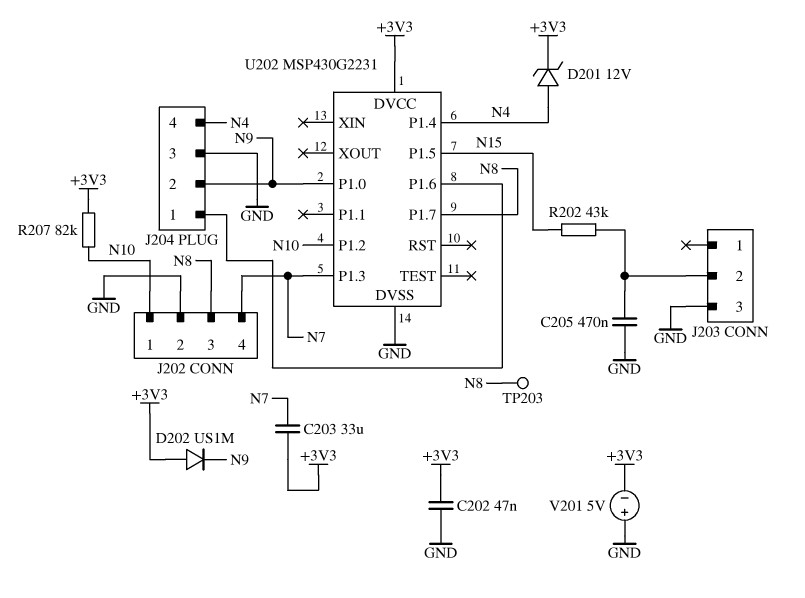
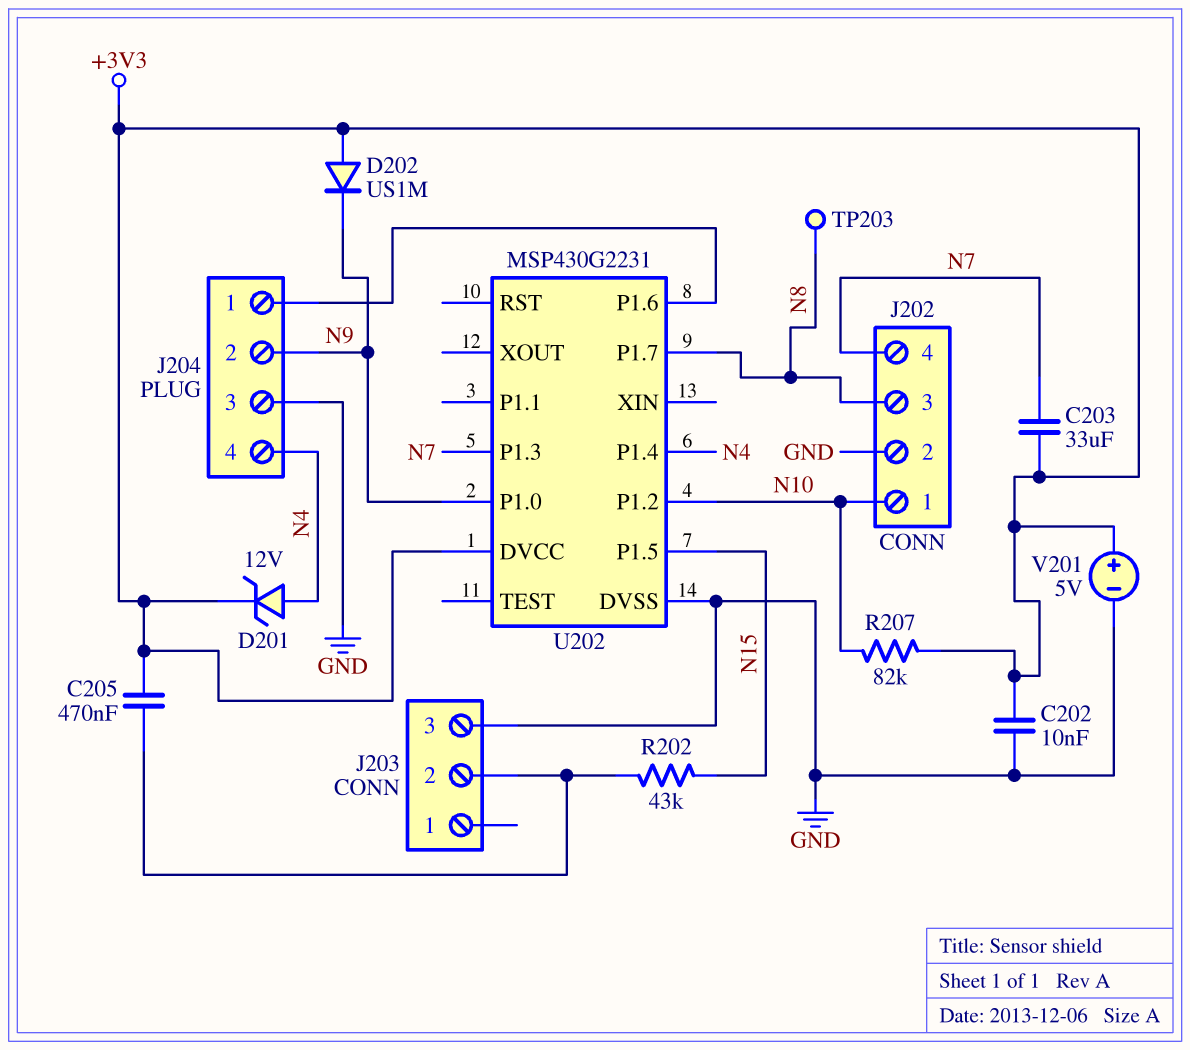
C202: 47nF (+3V3, GND) -> 10nF (+3V3, GND)
C205: 470nF (GND, J203/2) -> 470nF (+3V3, J203/2)
V201: 5V (plus GND, minus +3V3) -> 5V (plus +3V3, minus GND)

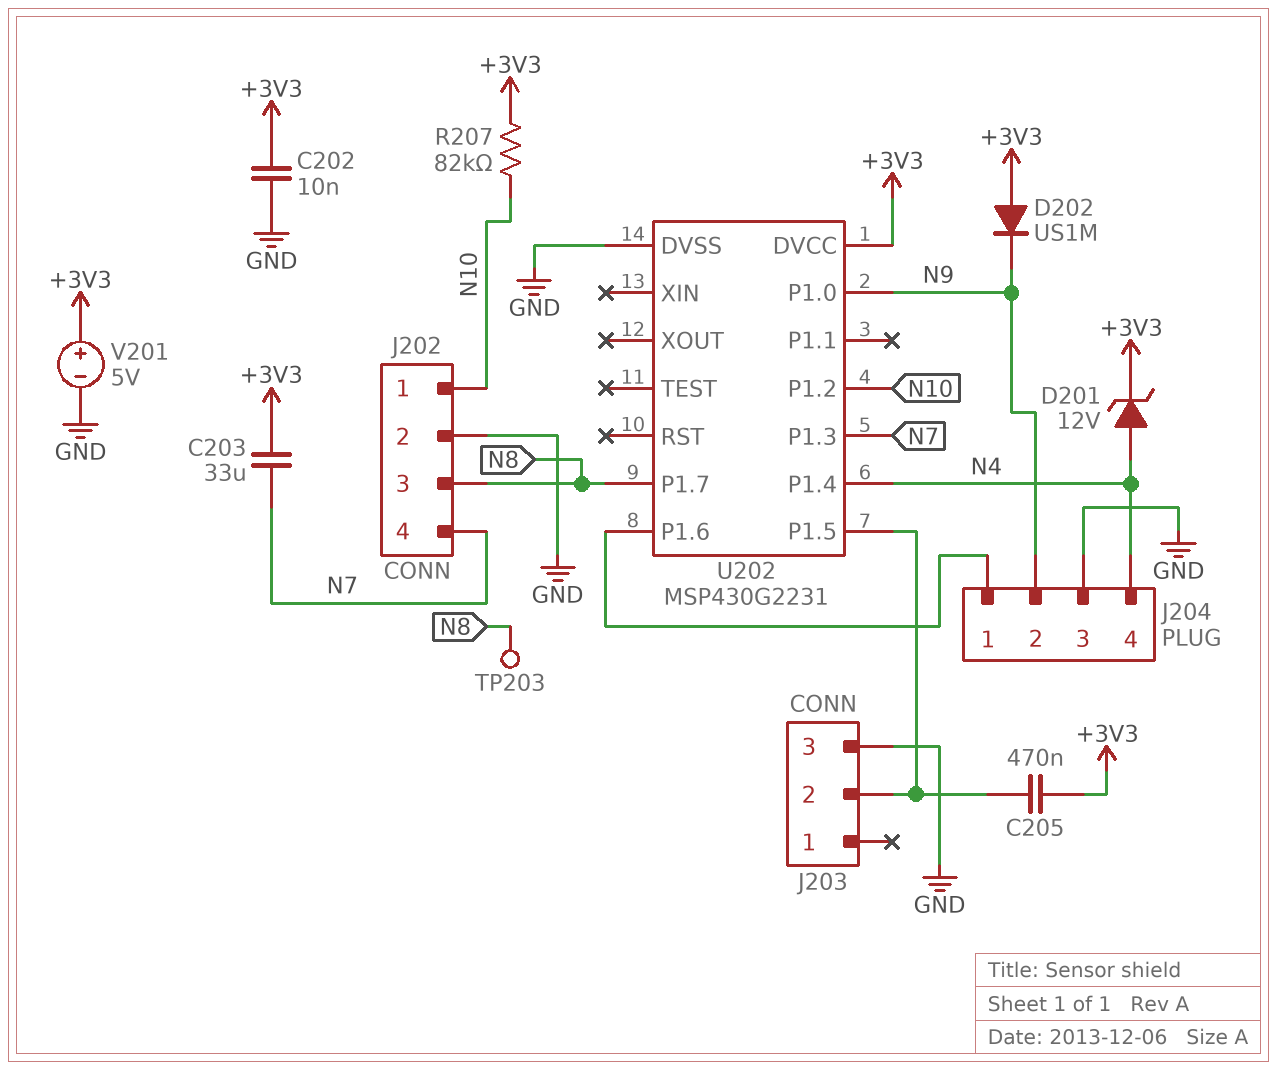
R202: 43k (J203/2, N15) -> none
U202 pin P1.5: N15 -> J203/2

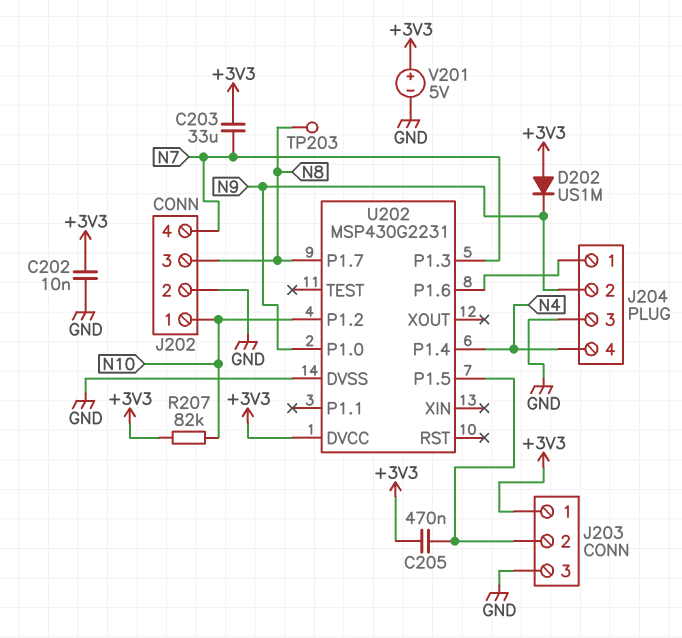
D201: zener 12V (A N4, K +3V3) -> none
J203 pin 1: none -> +3V3

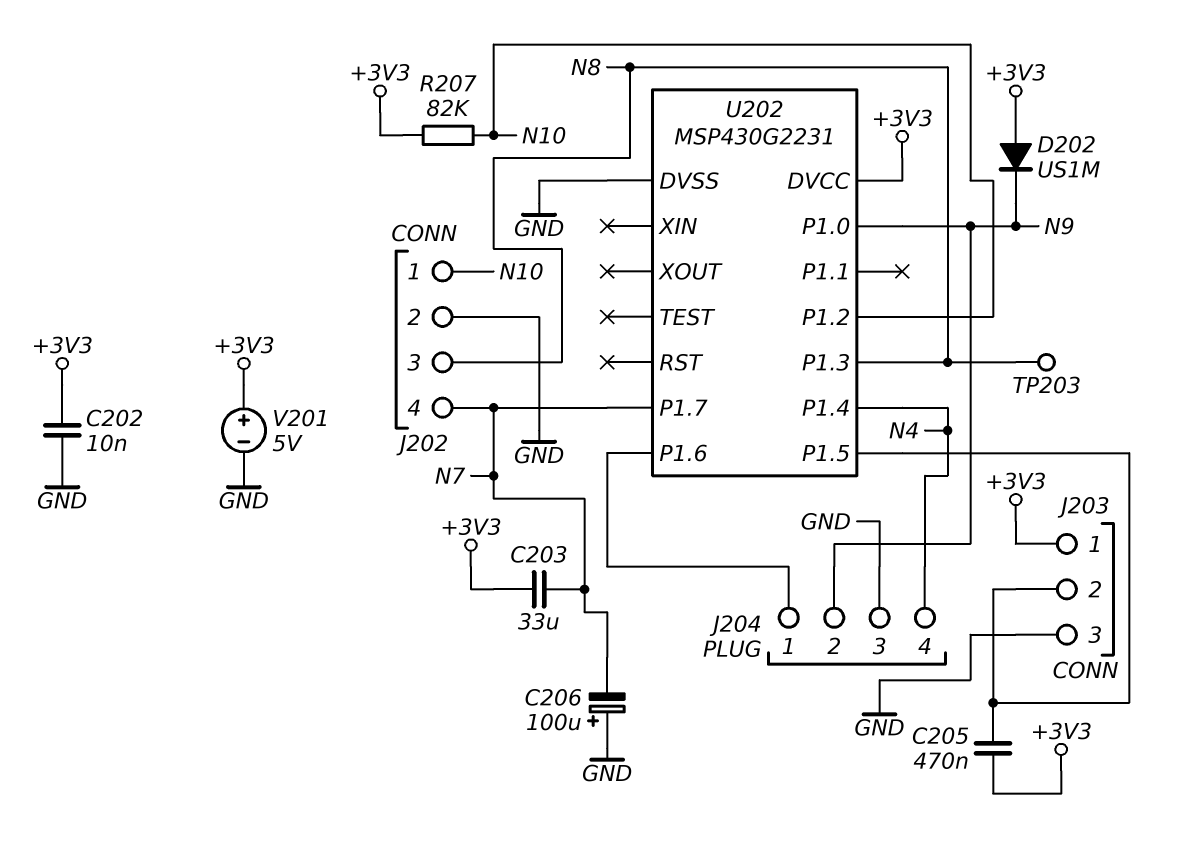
C206: none -> 100uF (plus GND, minus N7)
U202 pin P1.3: N7 -> N8
U202 pin P1.7: N8 -> N7

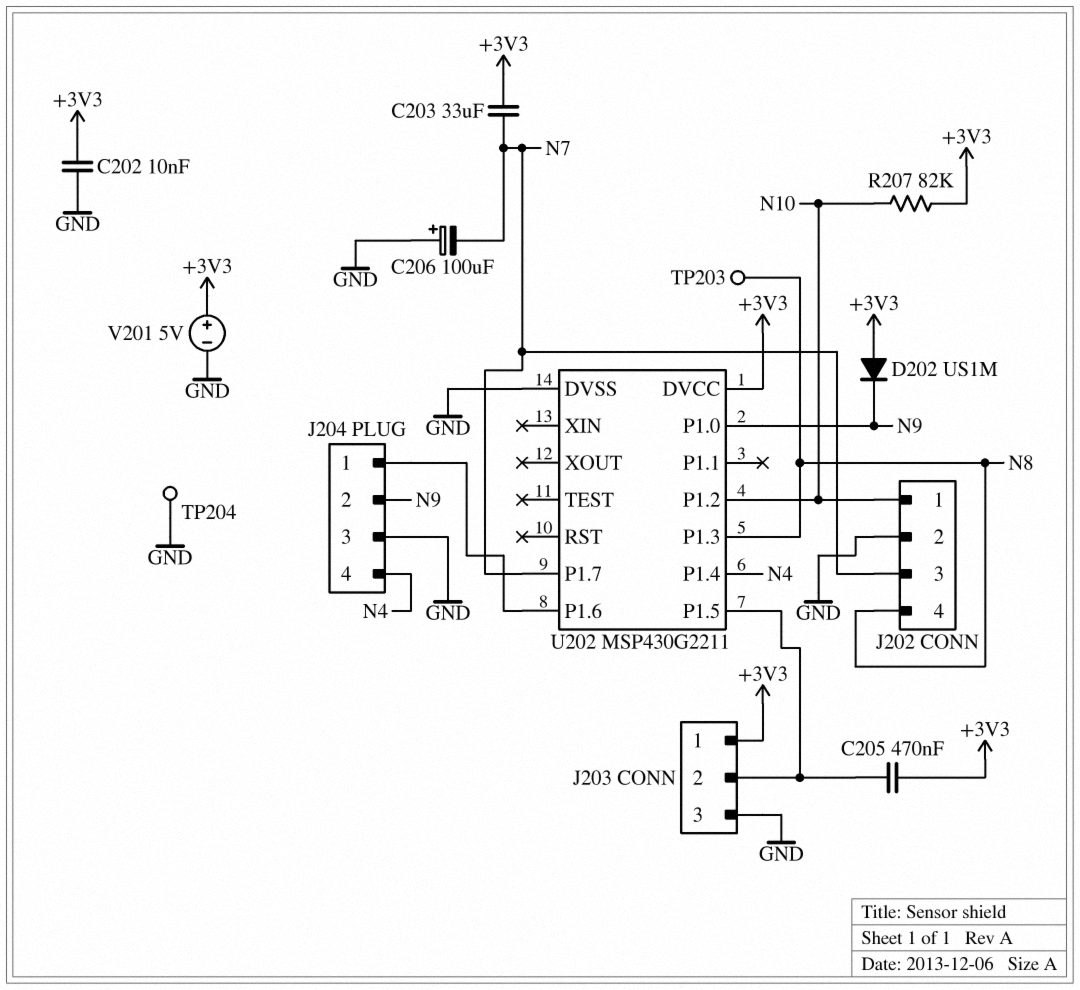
J202 pin 3: N8 -> N7
J202 pin 4: N7 -> N8
TP204: none -> test point (GND)
U202: MSP430G2231 -> MSP430G2211

